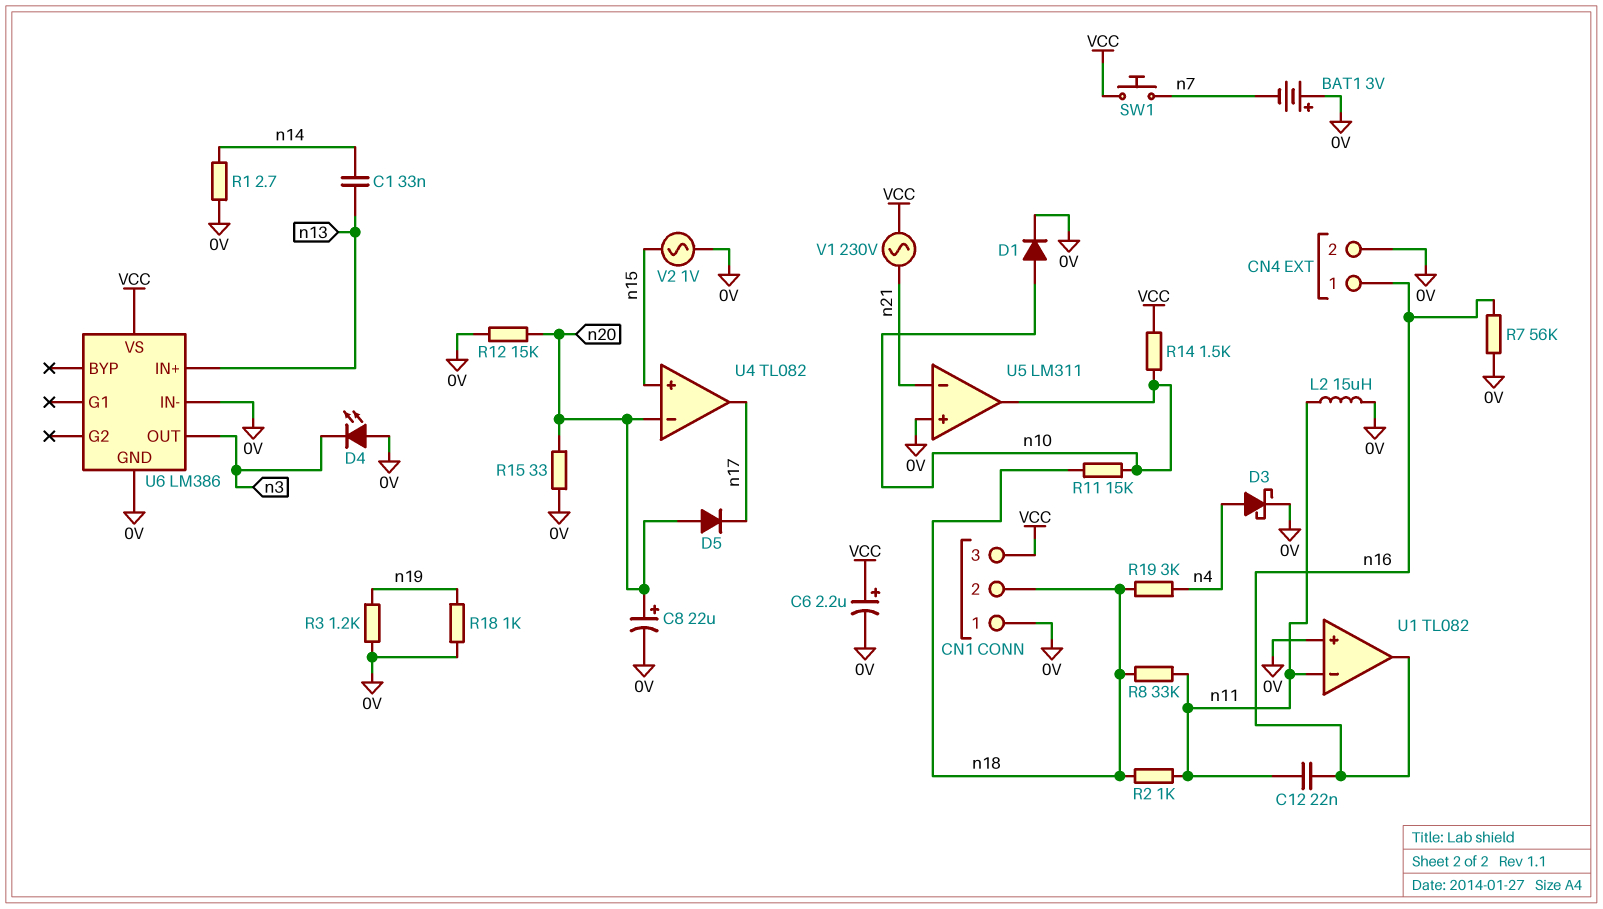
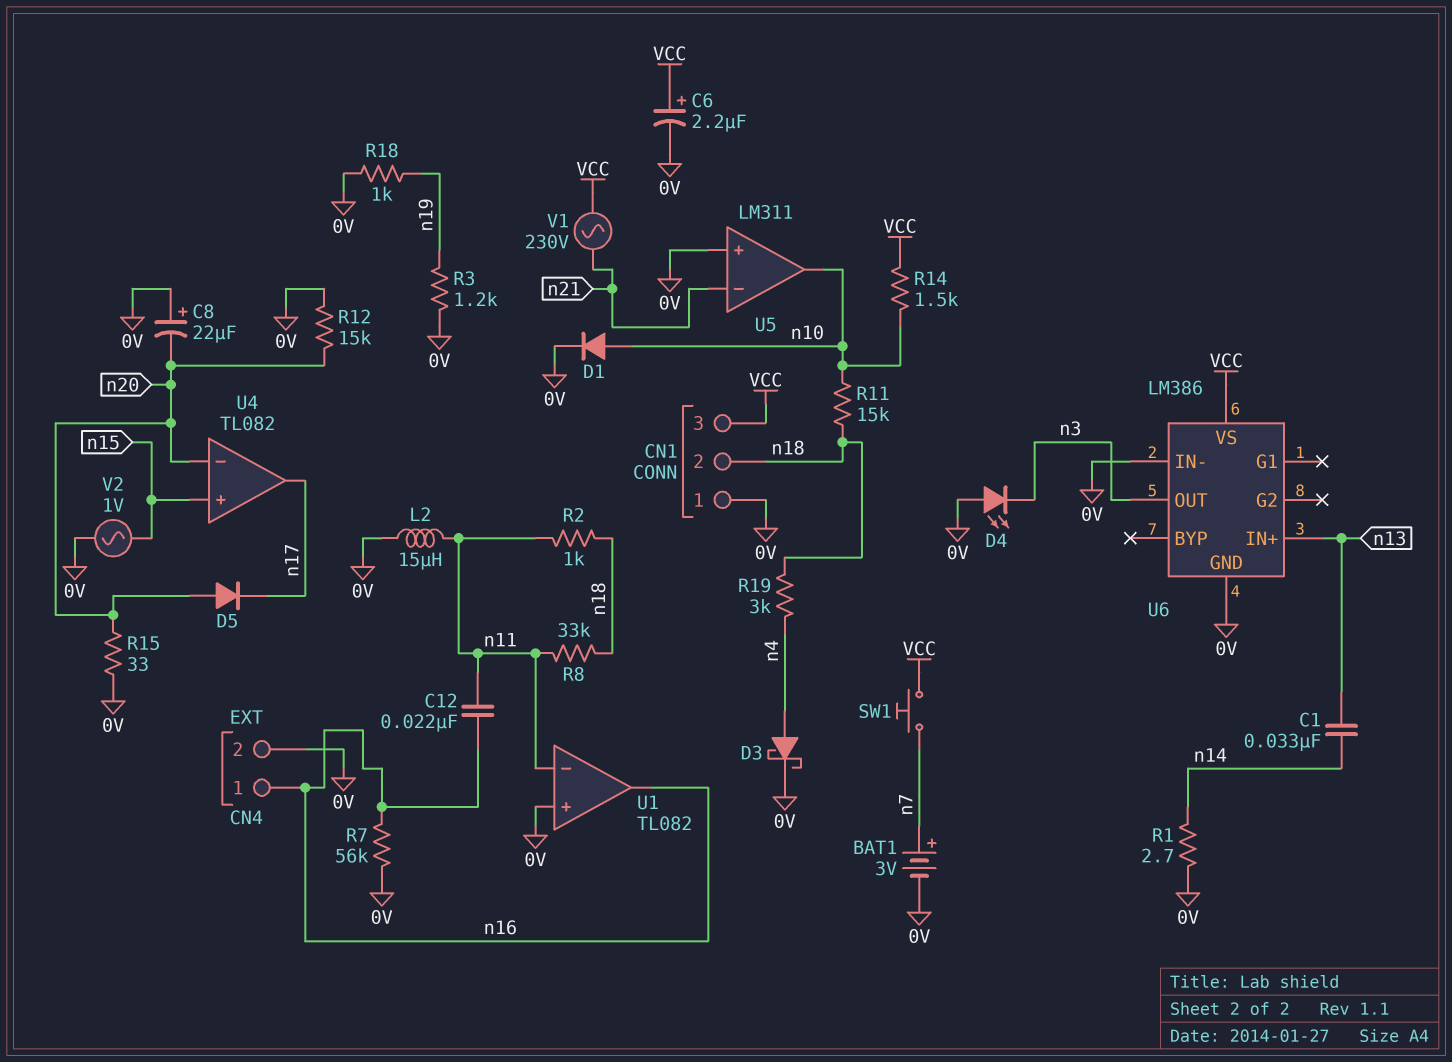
BAT1: 3V (plus 0V, minus n7) -> 3V (plus n7, minus 0V)
C8: 22uF (plus n20, minus 0V) -> 22uF (plus 0V, minus n20)

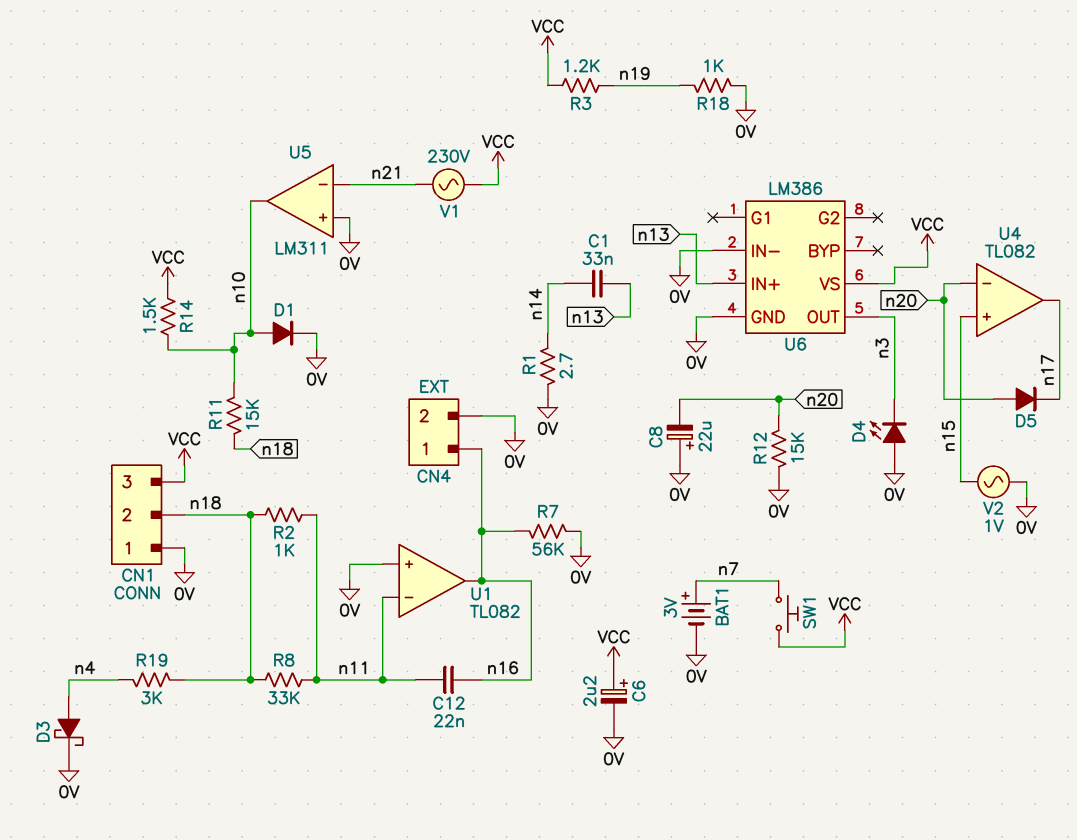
L2: 15uH (0V, n11) -> none
R3: 1.2k (0V, n19) -> 1.2k (VCC, n19)
R15: 33 (0V, n20) -> none

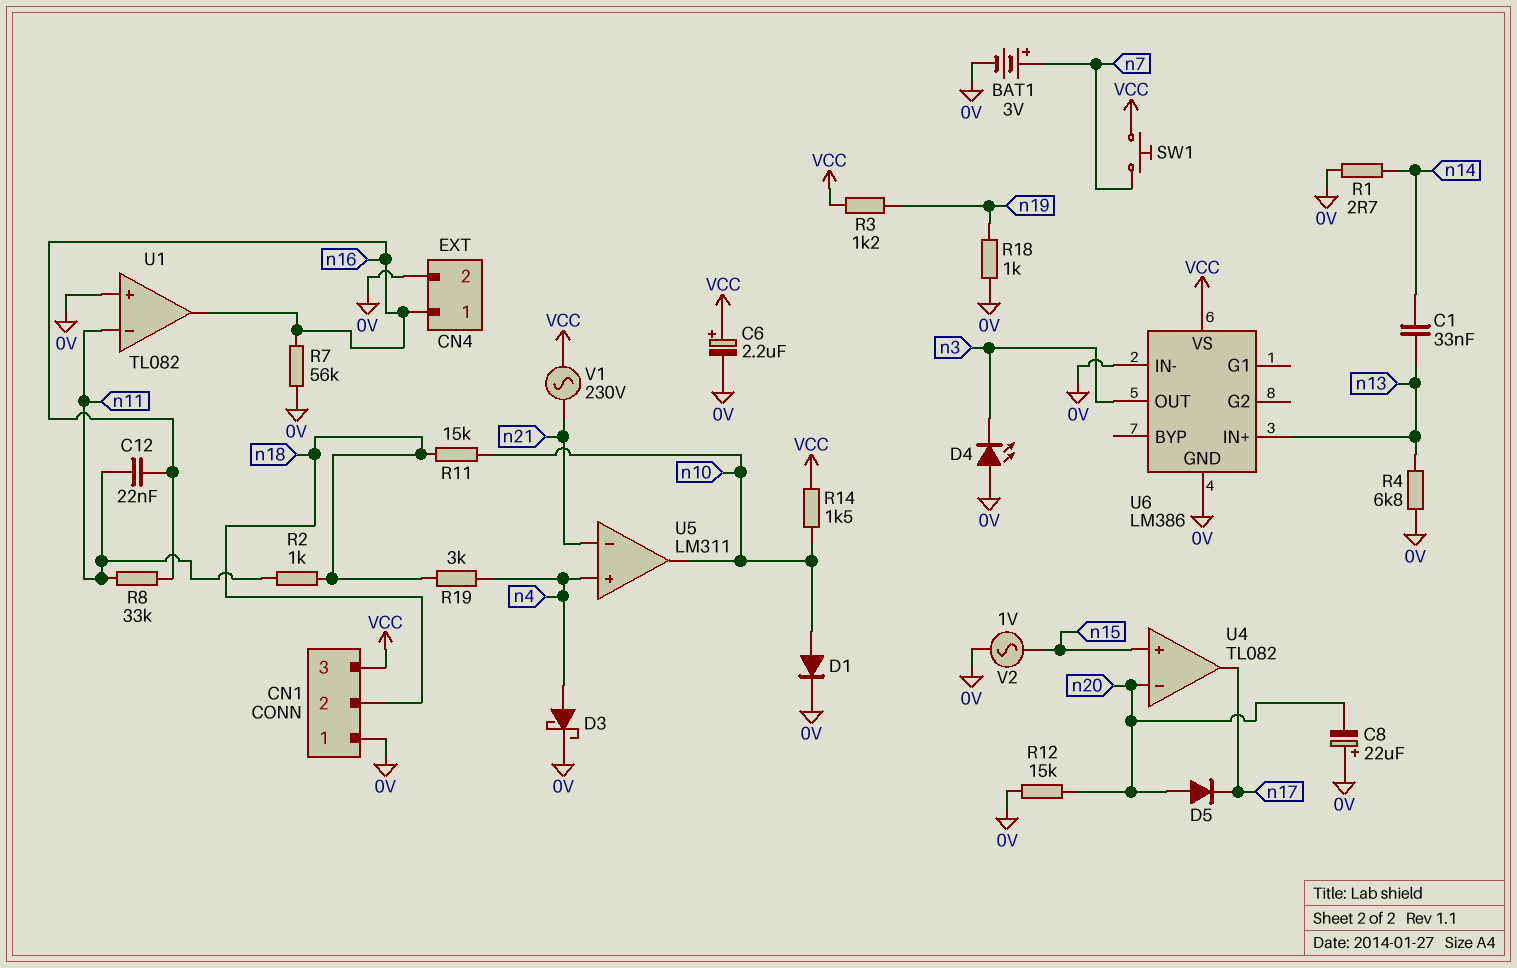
R4: none -> 6.8k (0V, n13)
R8: 33k (n11, n18) -> 33k (n11, n16)
U5 pin in+: 0V -> n4

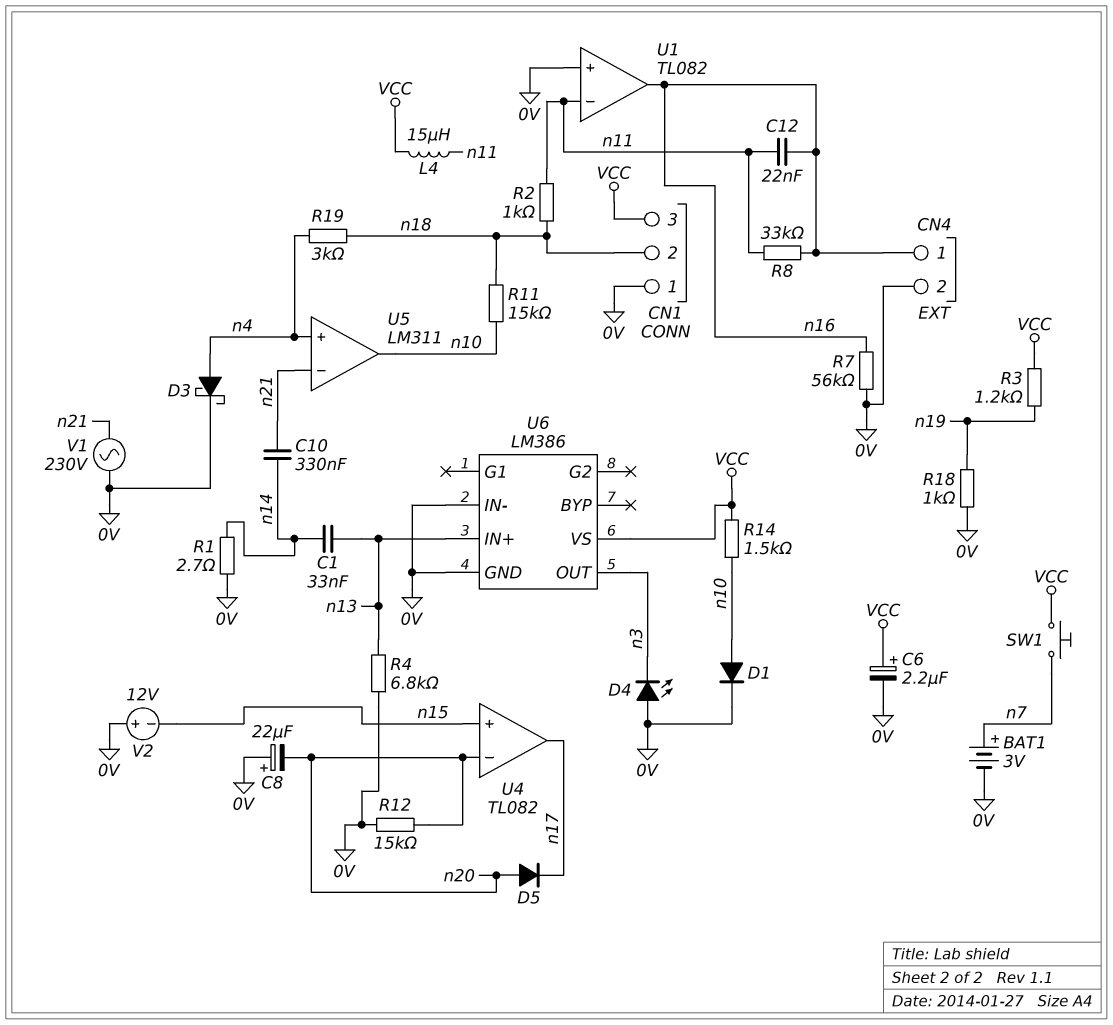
C10: none -> 330nF (n14, n21)
L4: none -> 15uH (VCC, n11)
V1: AC 230V (VCC, n21) -> AC 230V (0V, n21)
V2: AC 1V (0V, n15) -> 12V (plus 0V, minus n15)

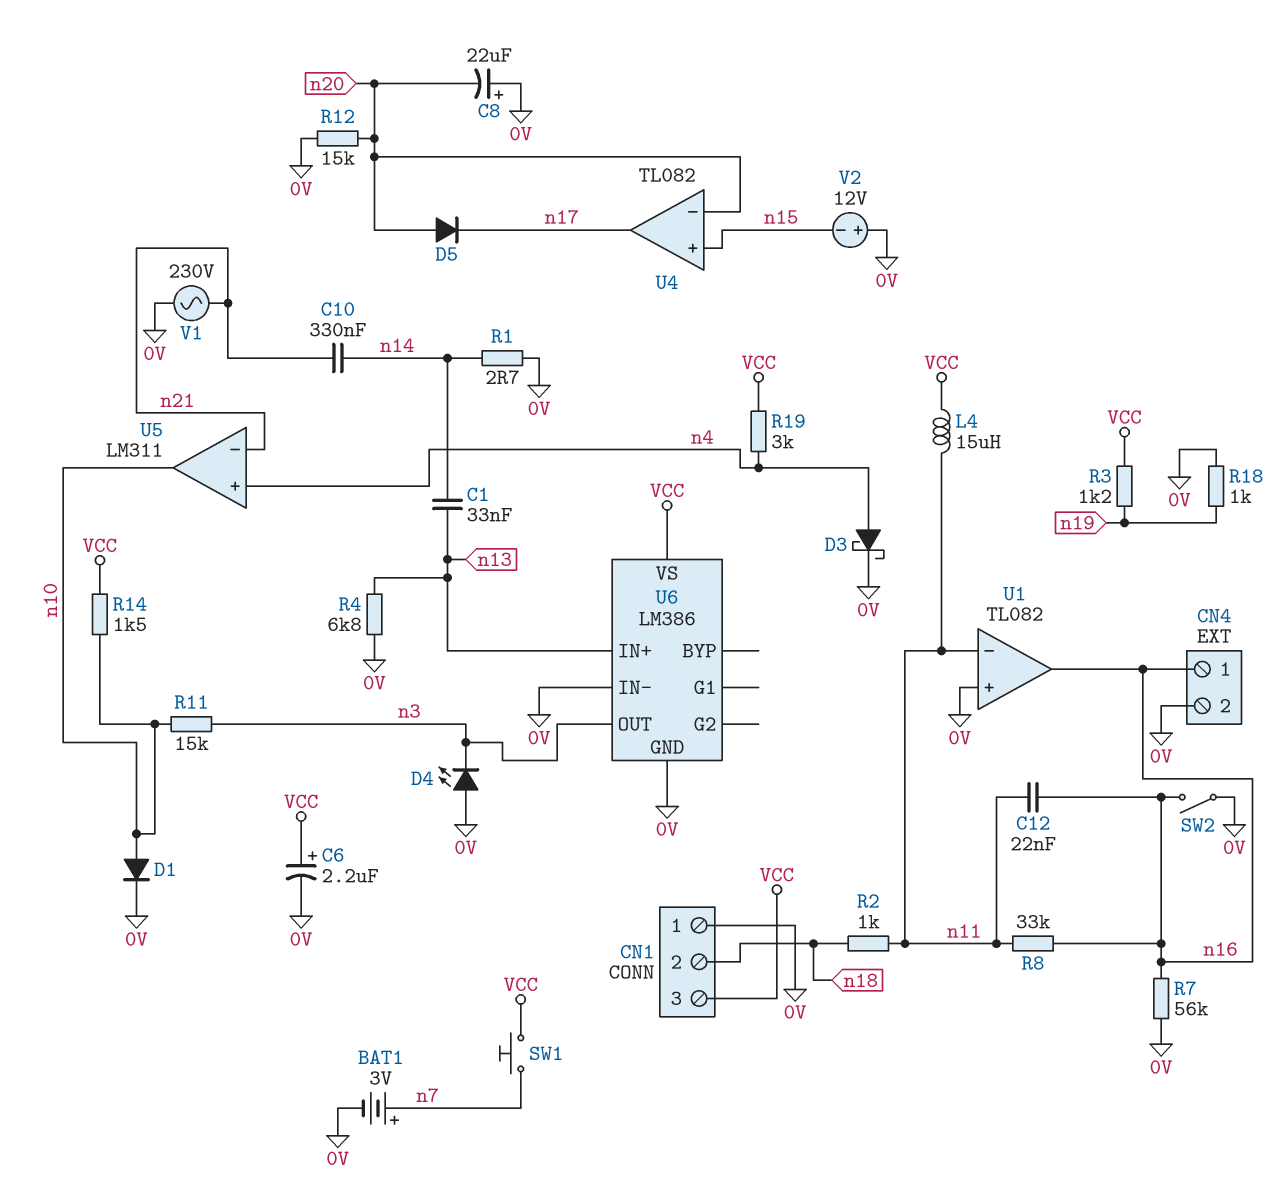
R11: 15k (n10, n18) -> 15k (n3, n10)
R19: 3k (n4, n18) -> 3k (VCC, n4)
SW2: none -> switch (0V, n16)

